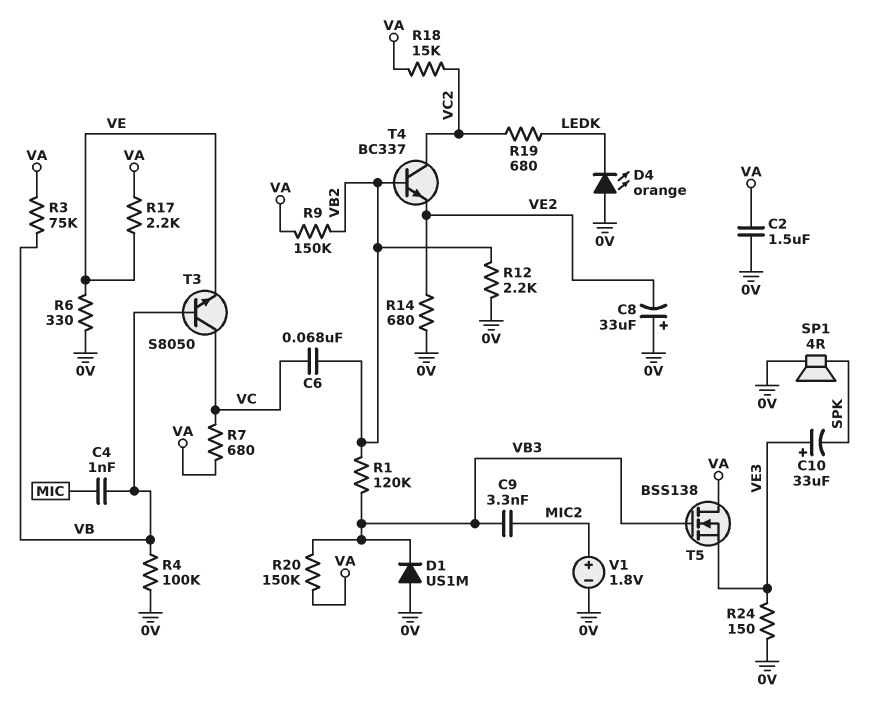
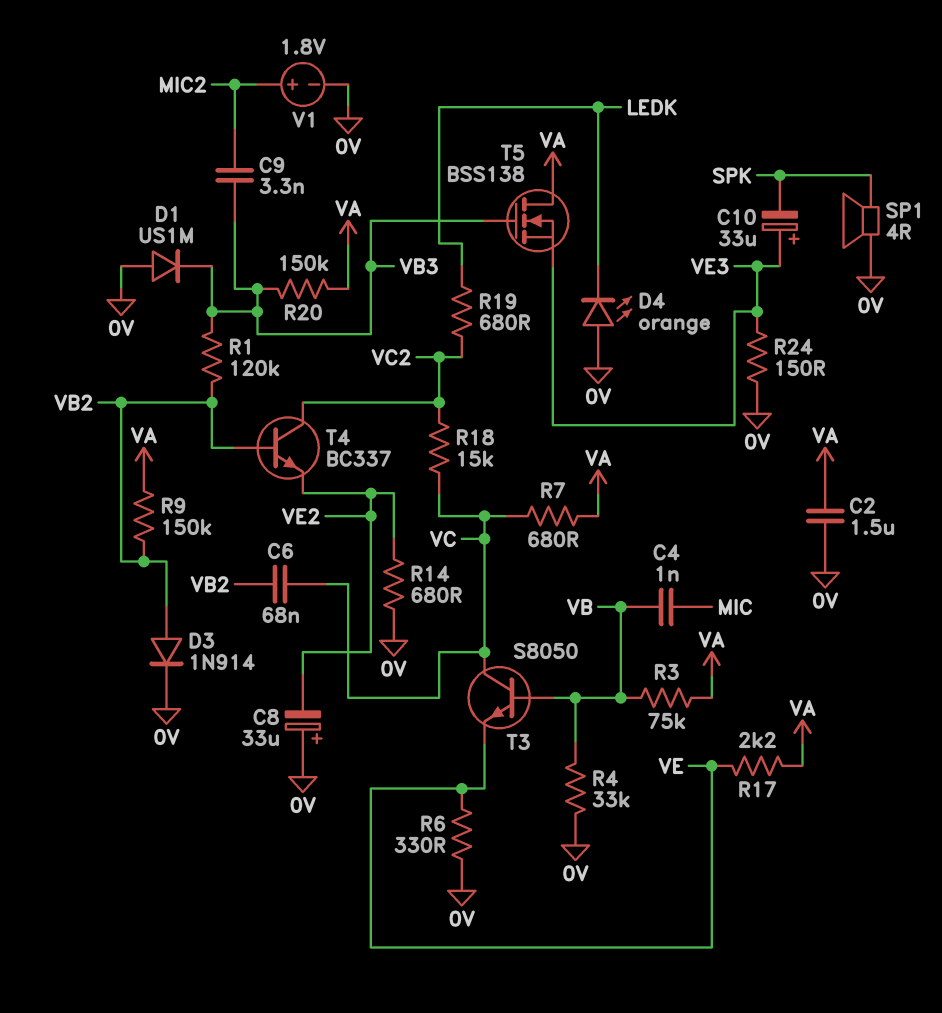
D3: none -> diode 1N914 (A VB2, K 0V)
R4: 100k (0V, VB) -> 33k (0V, VB)
R12: 2.2k (0V, VB2) -> none
R18: 15k (VA, VC2) -> 15k (VC, VC2)

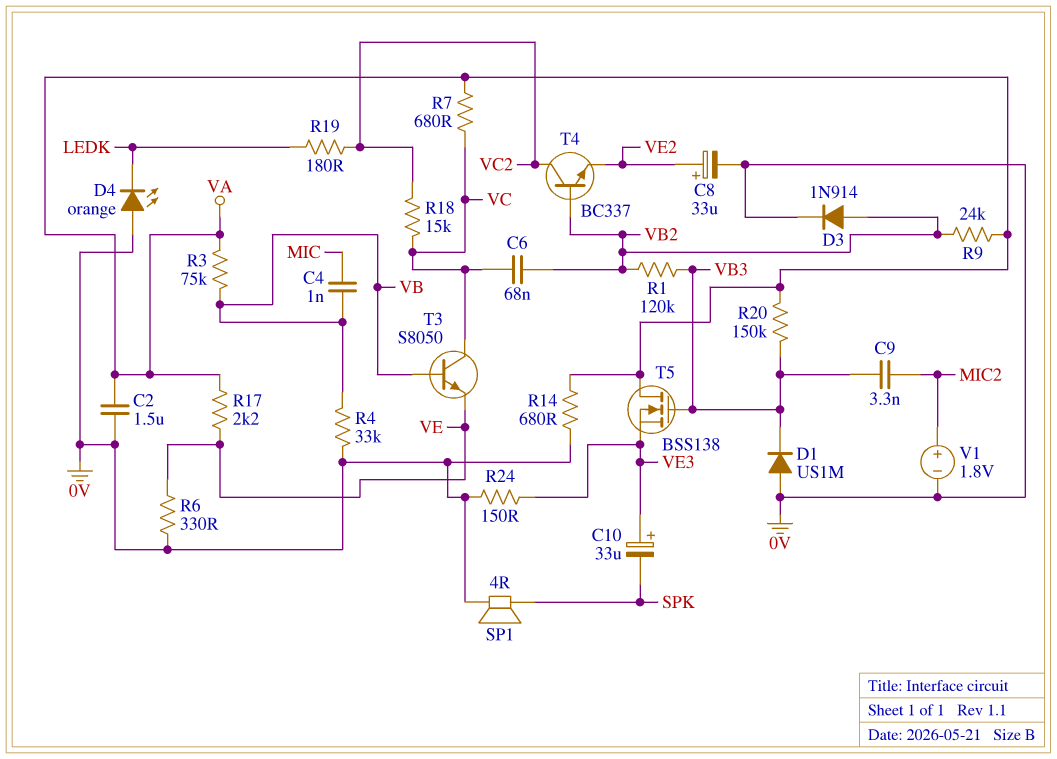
C8: 33uF (plus 0V, minus VE2) -> 33uF (plus VE2, minus 0V)
R9: 150k (VA, VB2) -> 24k (VA, VB2)
R14: 680 (0V, VE2) -> 680 (0V, VA)
R19: 680 (LEDK, VC2) -> 180 (LEDK, VC2)

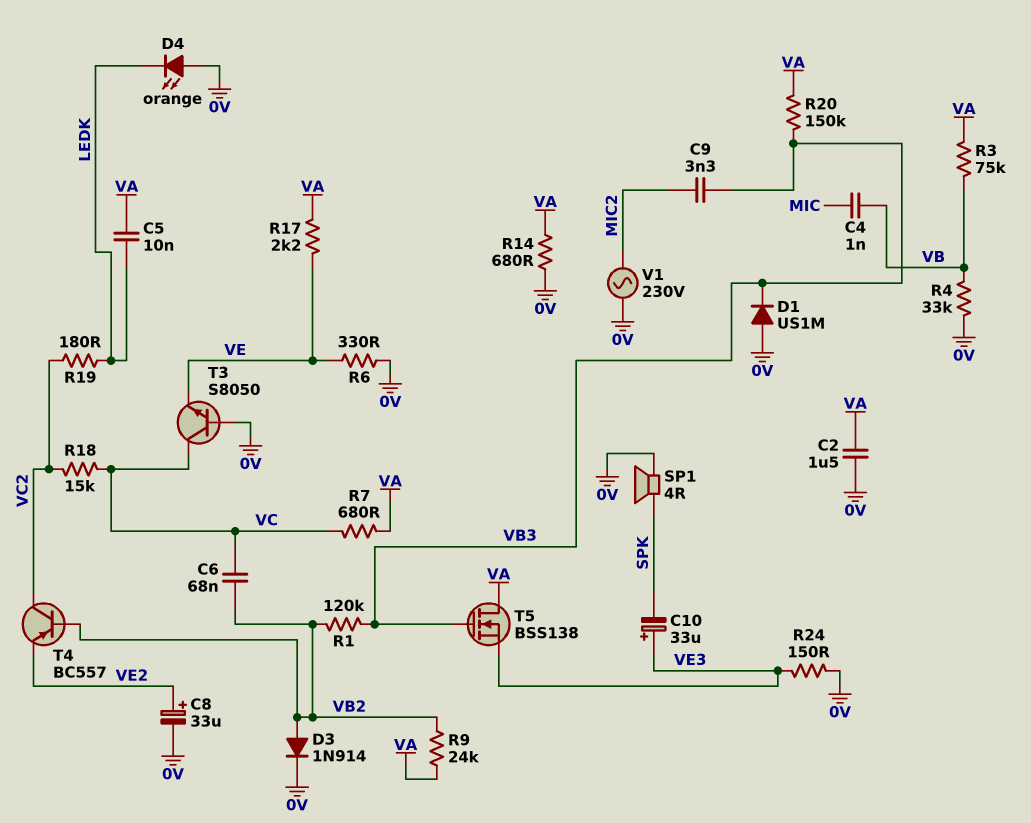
C5: none -> 10nF (LEDK, VA)
T3: NPN S8050 (B VB, C VC, E VE) -> NPN S8050 (B 0V, C VC, E VE)
T4: NPN BC337 (B VB2, C VC2, E VE2) -> PNP BC557 (B VB2, C VC2, E VE2)
V1: 1.8V (plus MIC2, minus 0V) -> AC 230V (0V, MIC2)

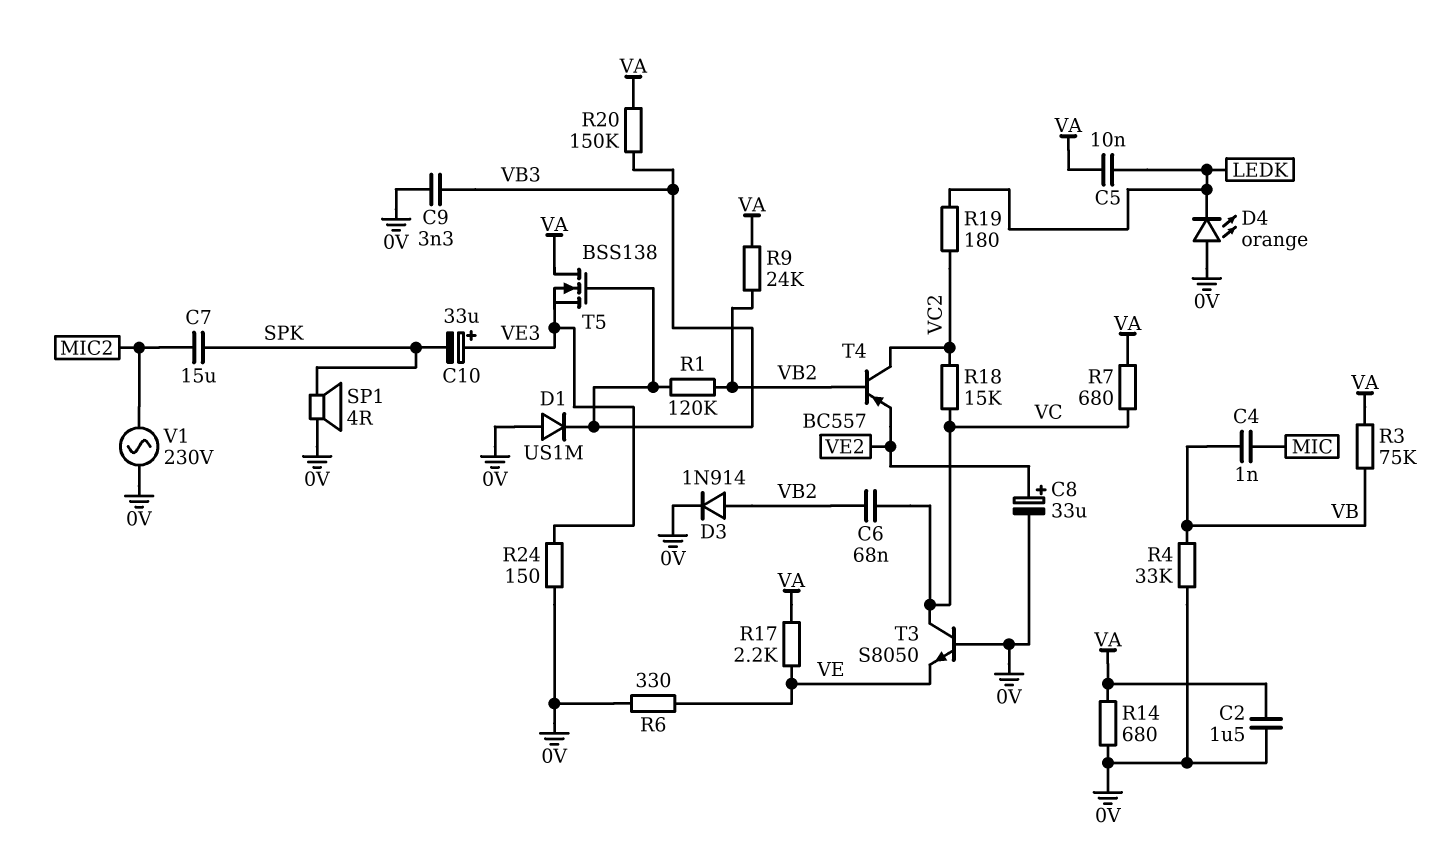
C7: none -> 15uF (MIC2, SPK)
C9: 3.3nF (MIC2, VB3) -> 3.3nF (0V, VB3)

